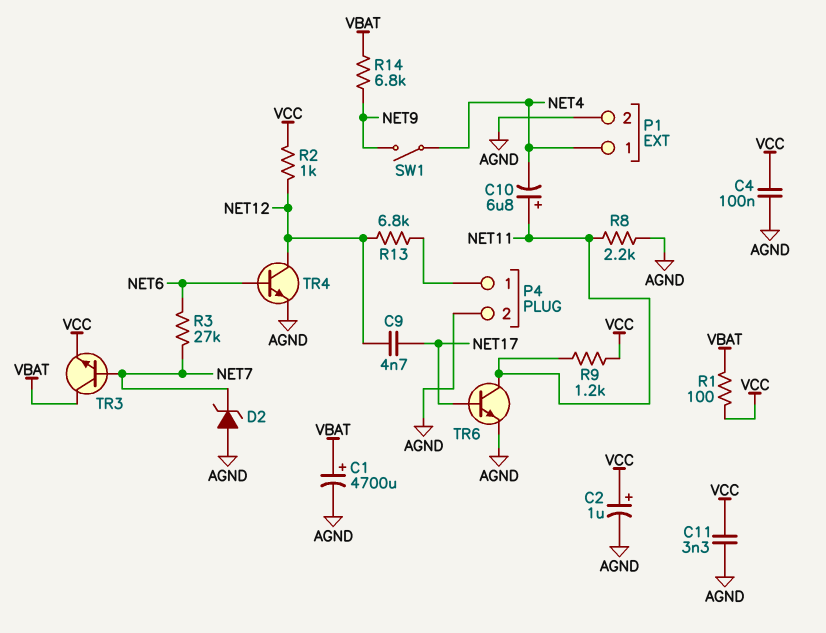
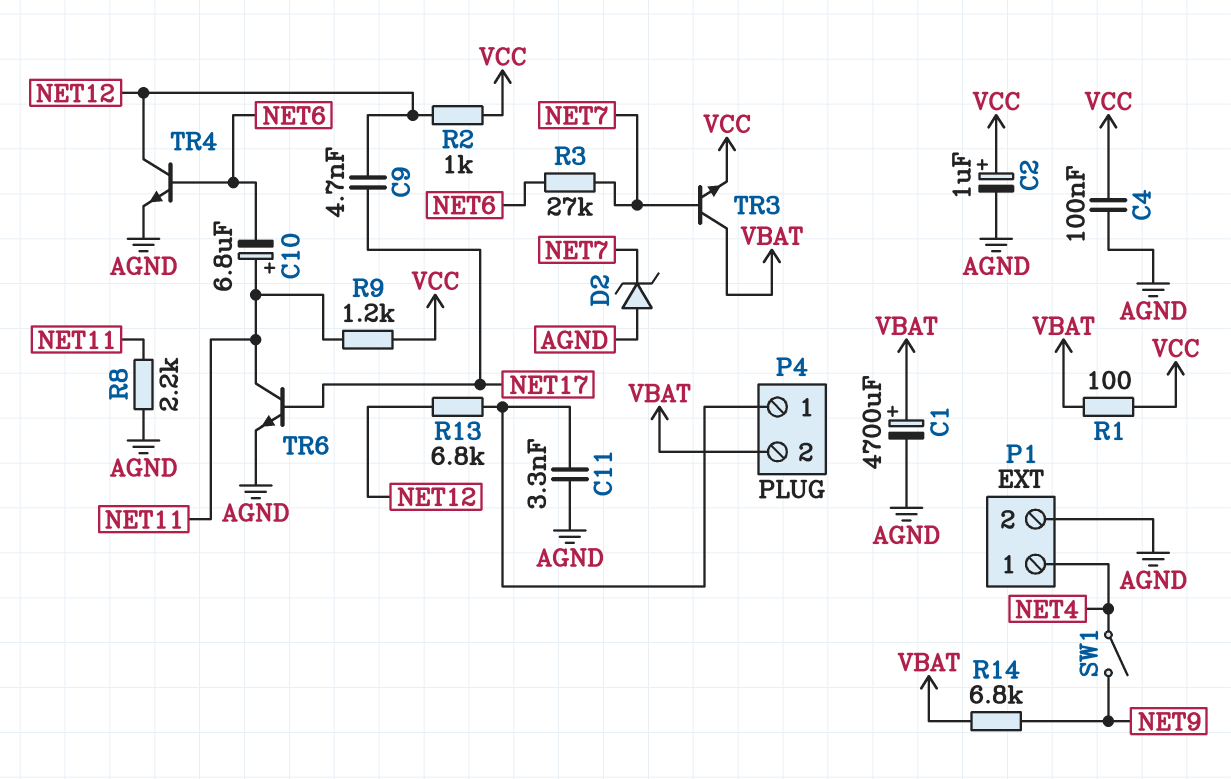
C10: 6.8uF (plus NET11, minus NET4) -> 6.8uF (plus NET11, minus NET6)
C11: 3.3nF (AGND, VCC) -> 3.3nF (AGND, P4/1)
P4 pin 2: AGND -> VBAT

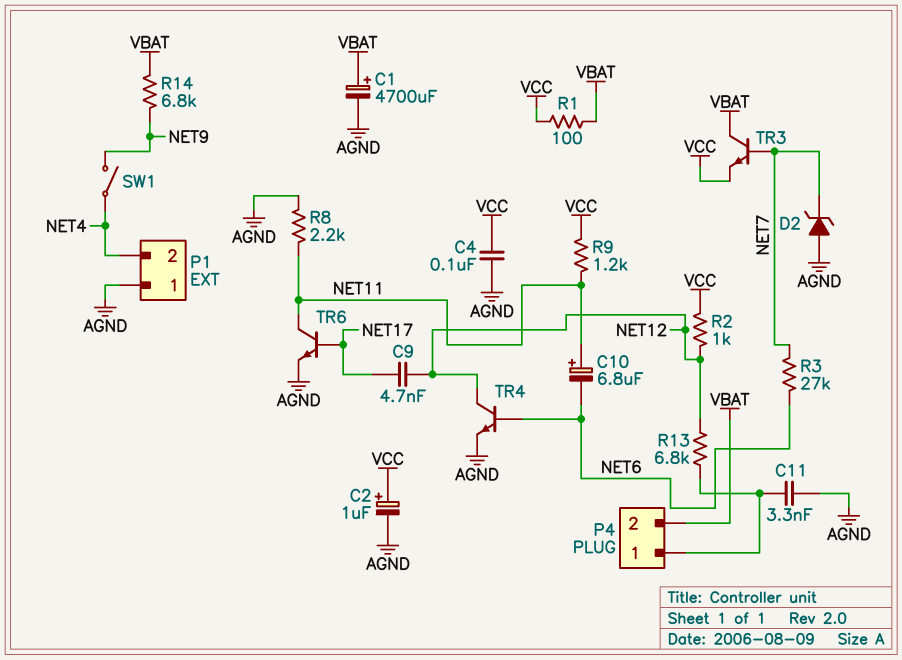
P1 pin 1: NET4 -> AGND
P1 pin 2: AGND -> NET4

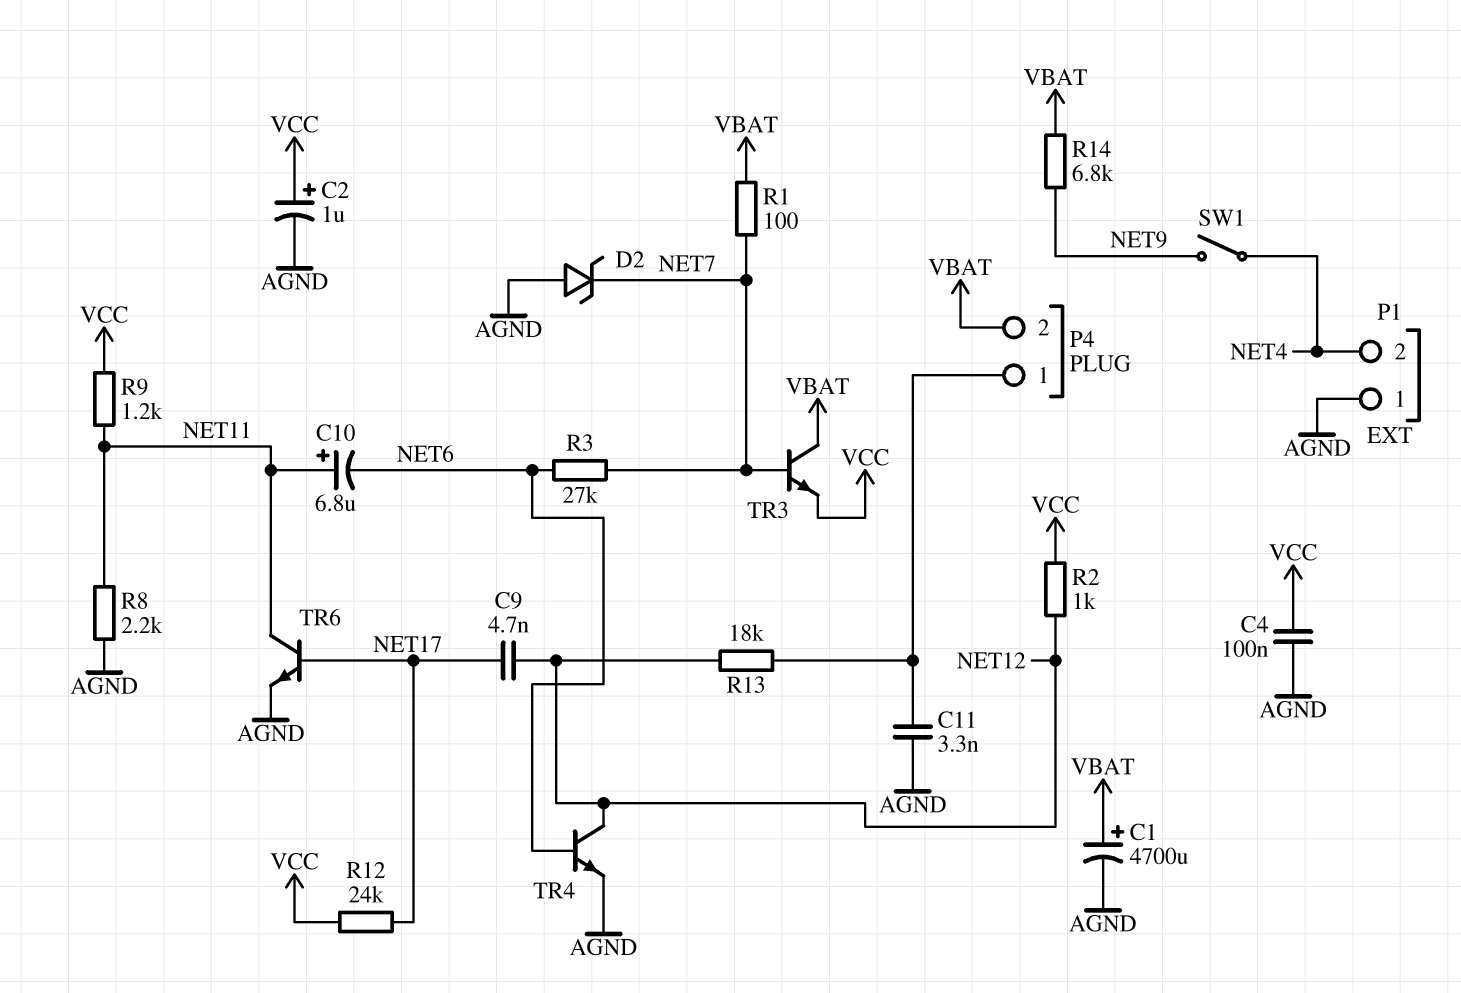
R1: 100 (VBAT, VCC) -> 100 (NET7, VBAT)
R12: none -> 24k (NET17, VCC)
R13: 6.8k (NET12, P4/1) -> 18k (NET12, P4/1)

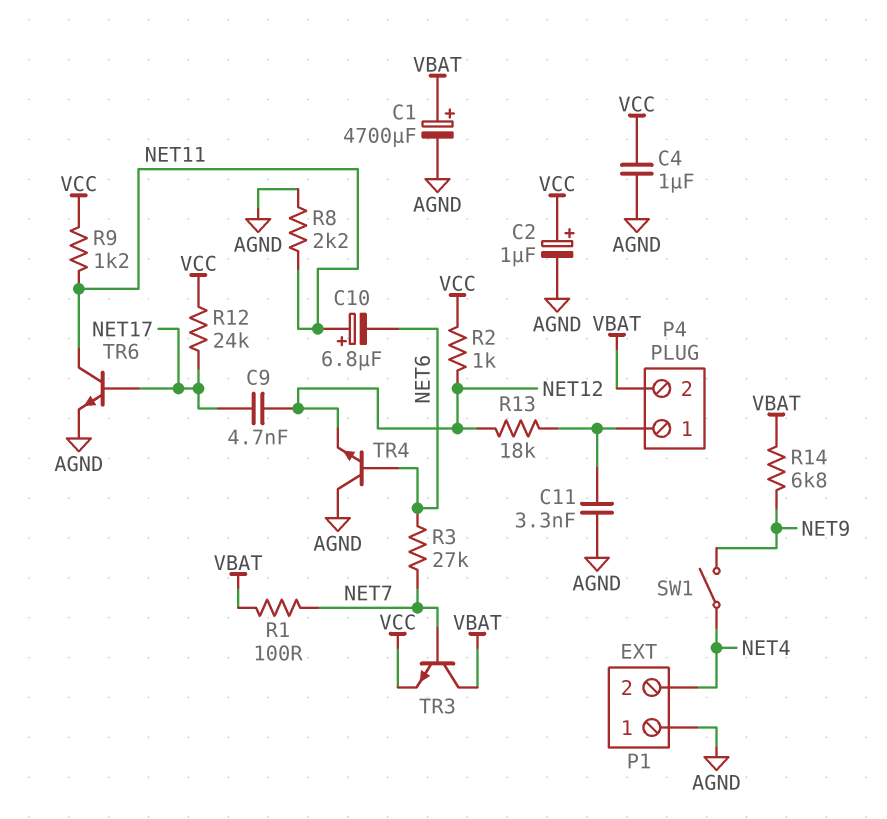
C4: 100nF (AGND, VCC) -> 1uF (AGND, VCC)
D2: zener (A AGND, K NET7) -> none
TR4: NPN (B NET6, C NET12, E AGND) -> NPN (B NET6, C AGND, E NET12)

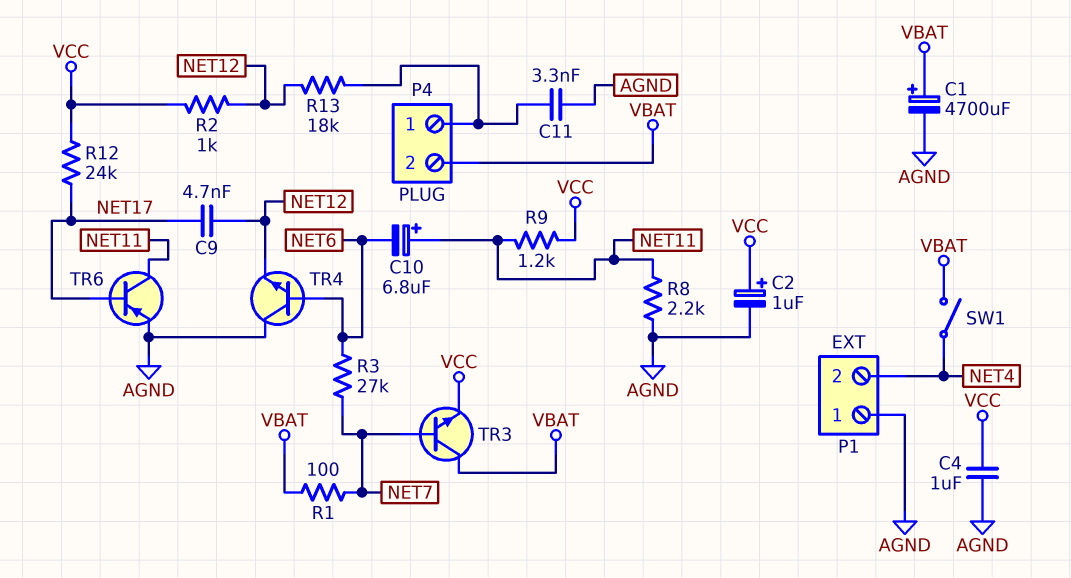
R14: 6.8k (NET9, VBAT) -> none
SW1: switch (NET4, NET9) -> switch (NET4, VBAT)
TR6: NPN (B NET17, C NET11, E AGND) -> PNP (B NET17, C NET11, E AGND)

